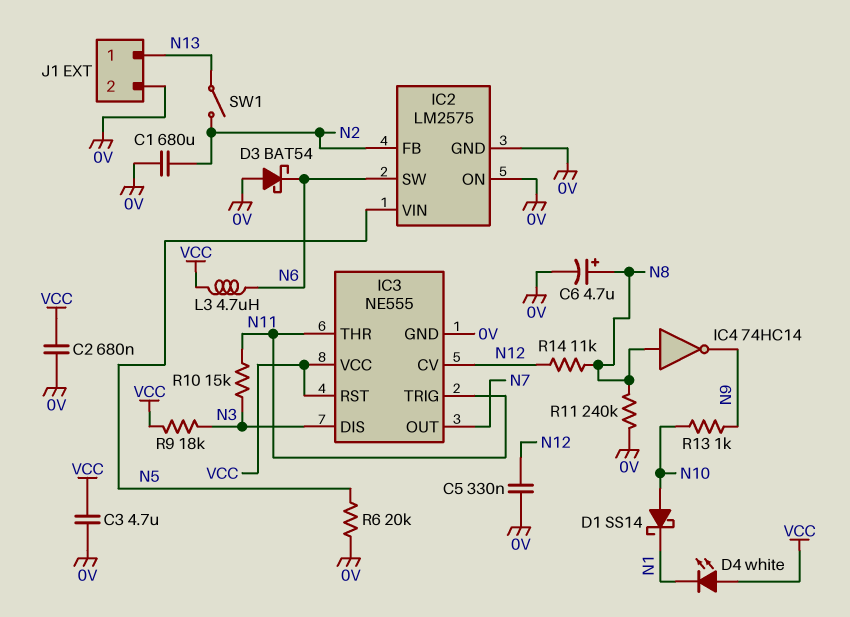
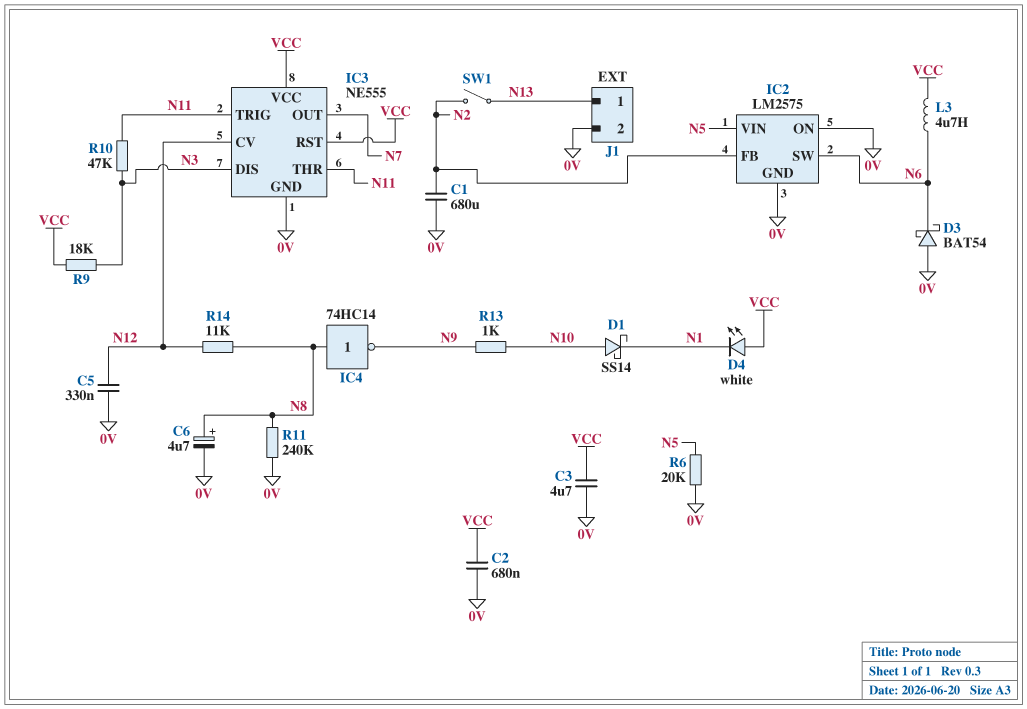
R10: 15k (N3, N11) -> 47k (N3, N11)

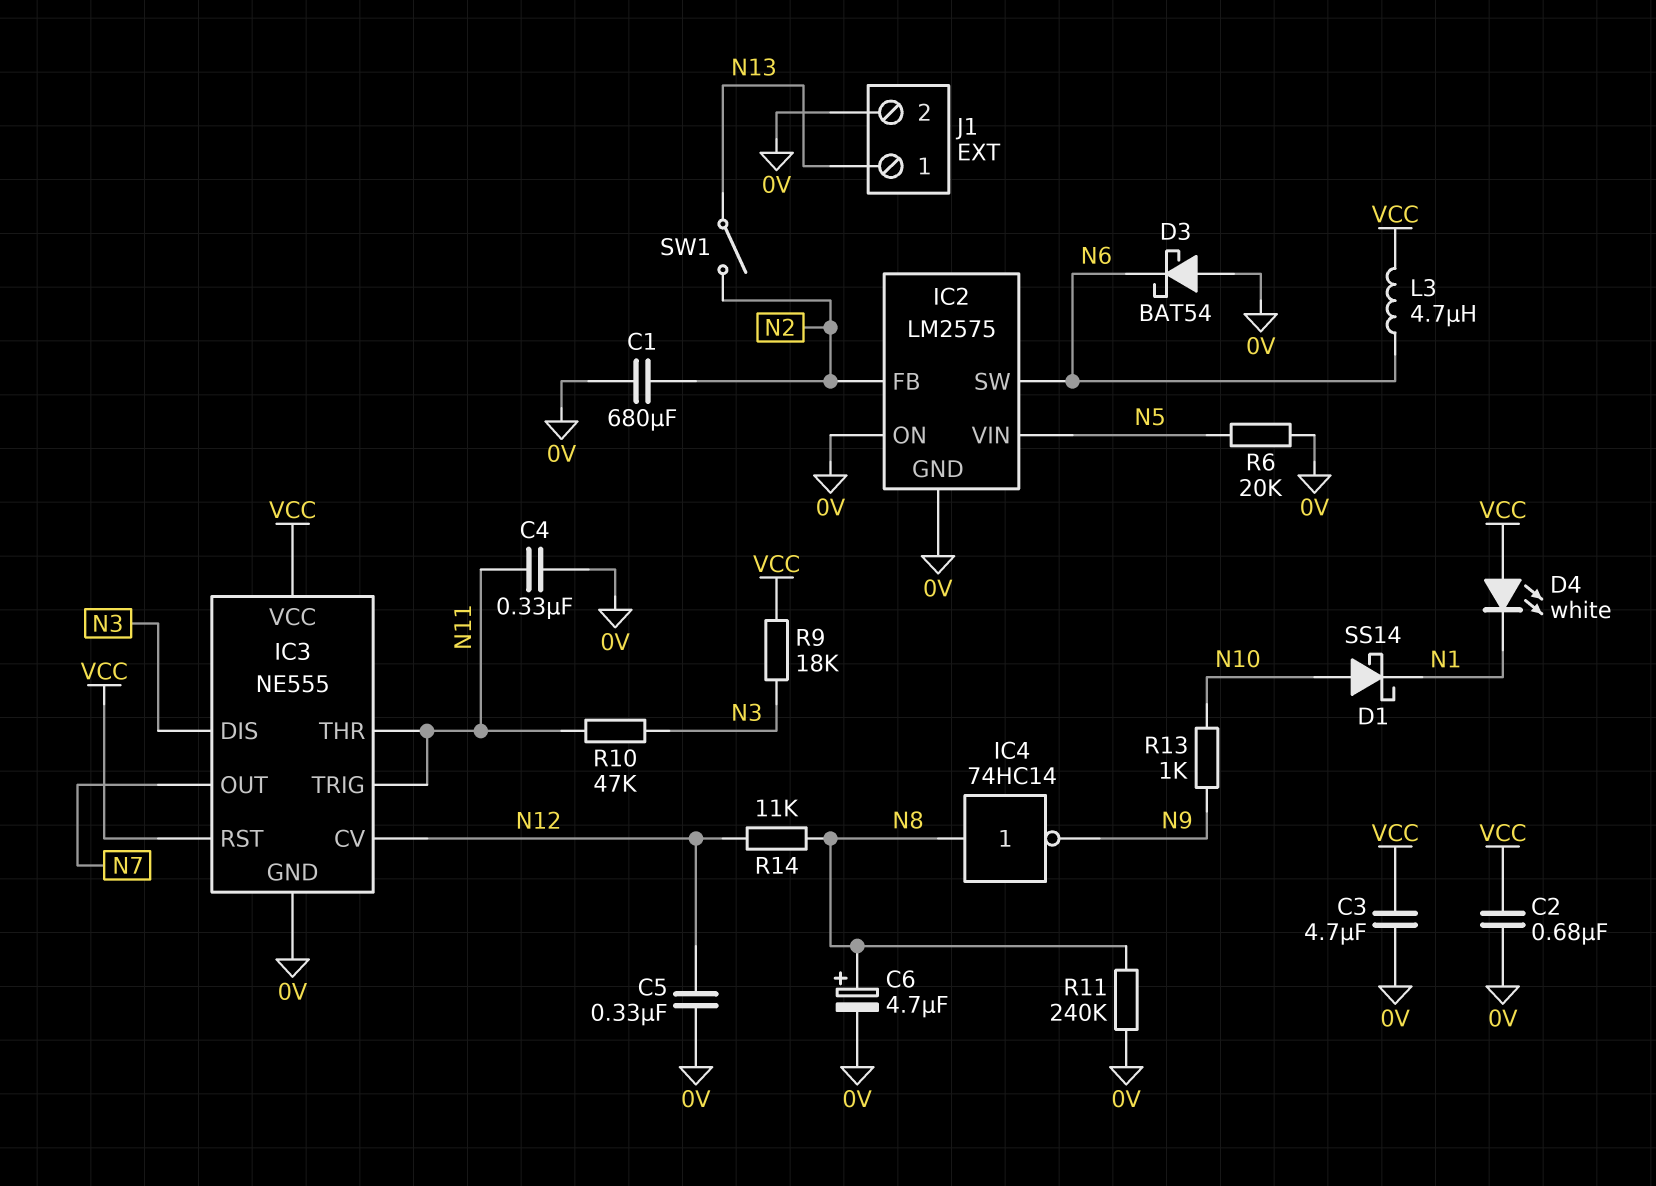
C4: none -> 330nF (0V, N11)

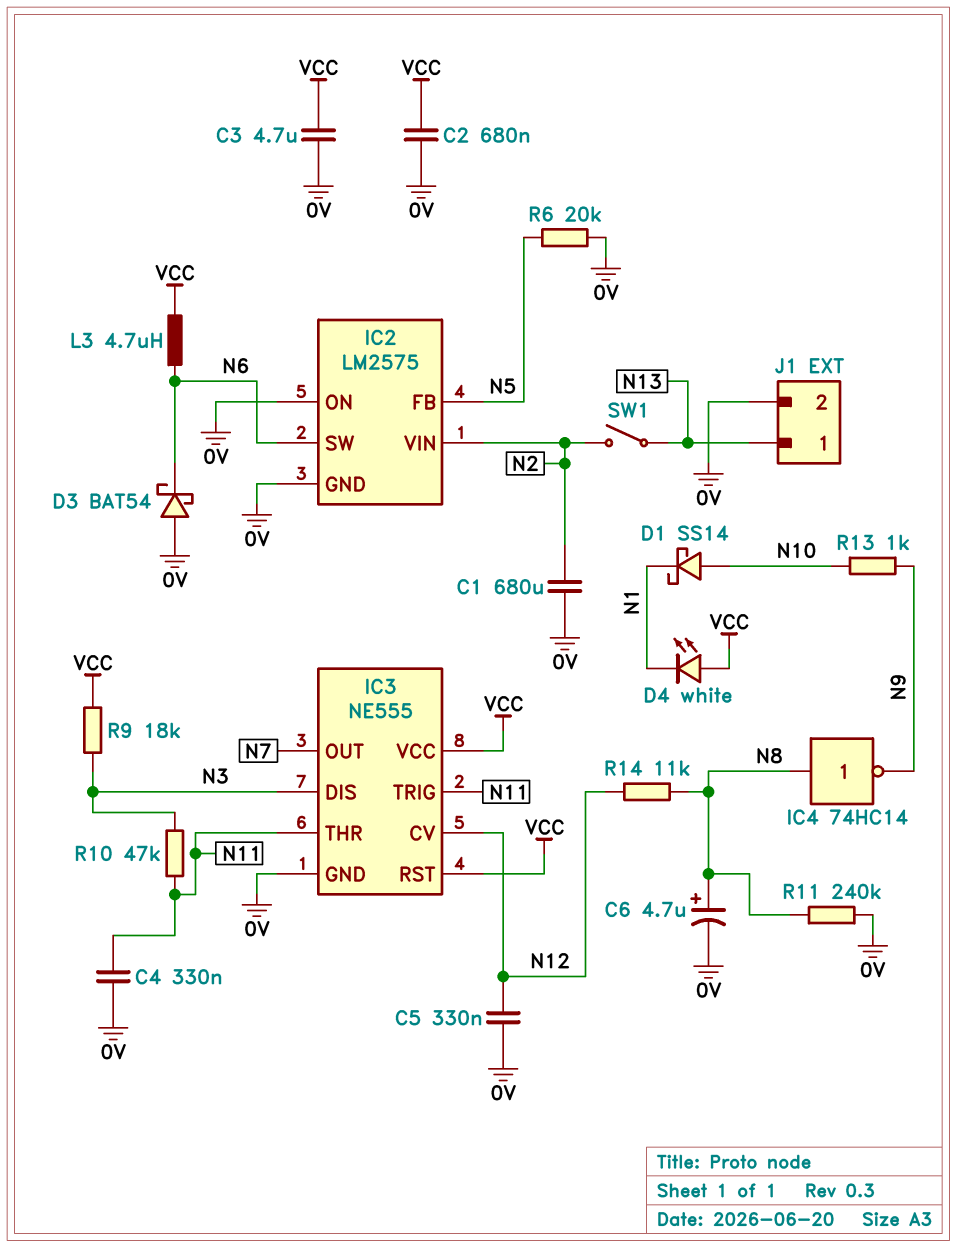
IC2 pin FB: N2 -> N5
IC2 pin VIN: N5 -> N2

